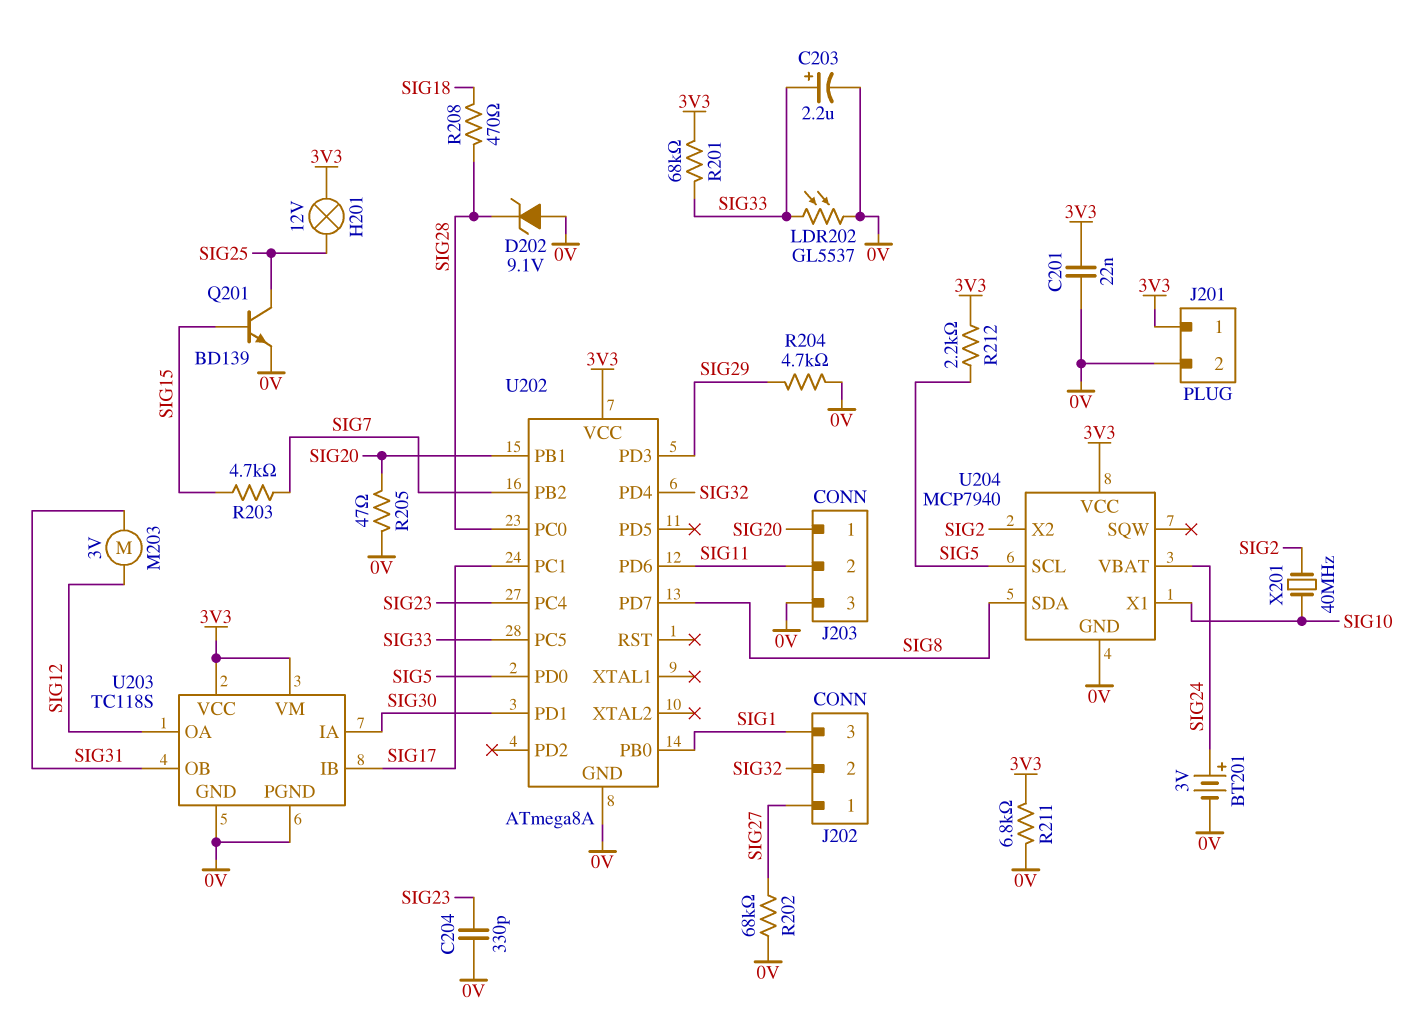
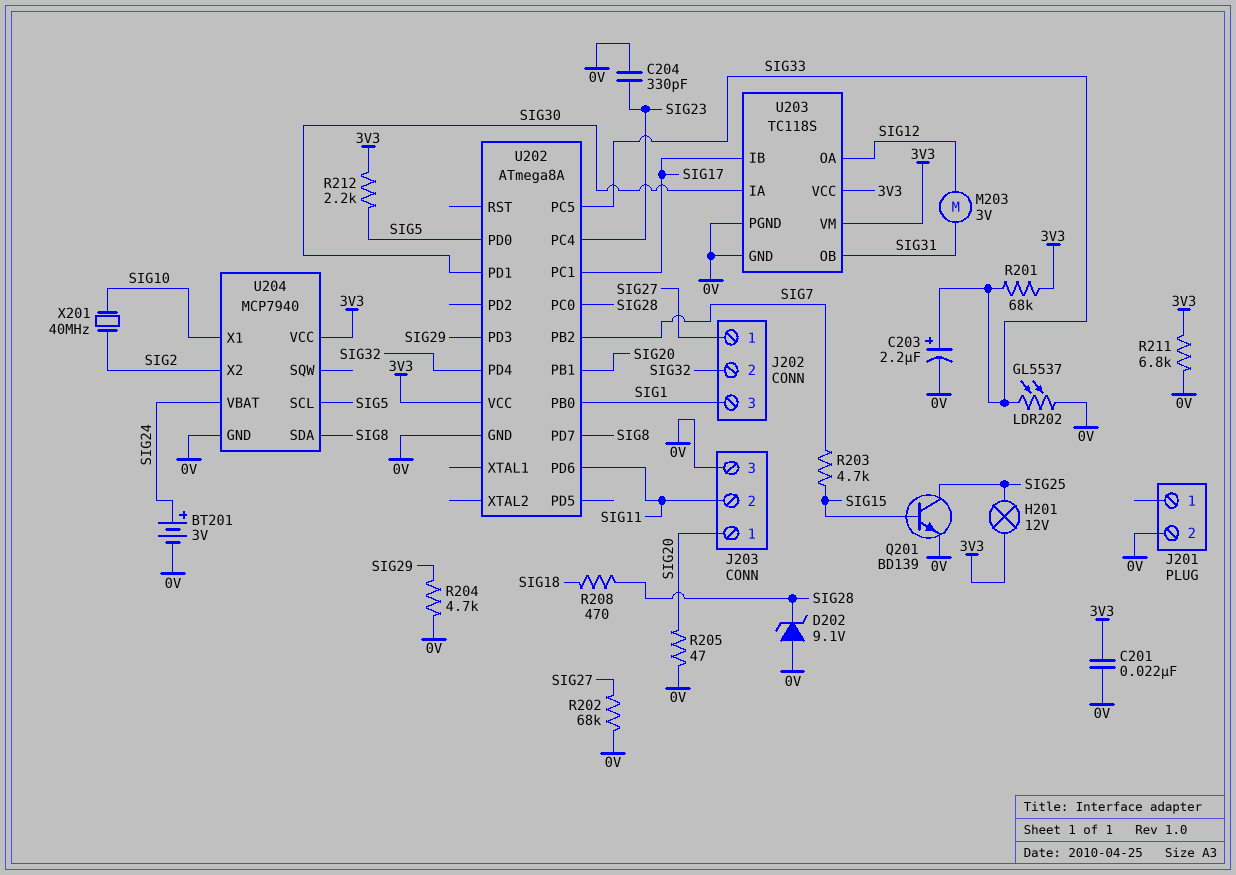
J201 pin 1: 3V3 -> none

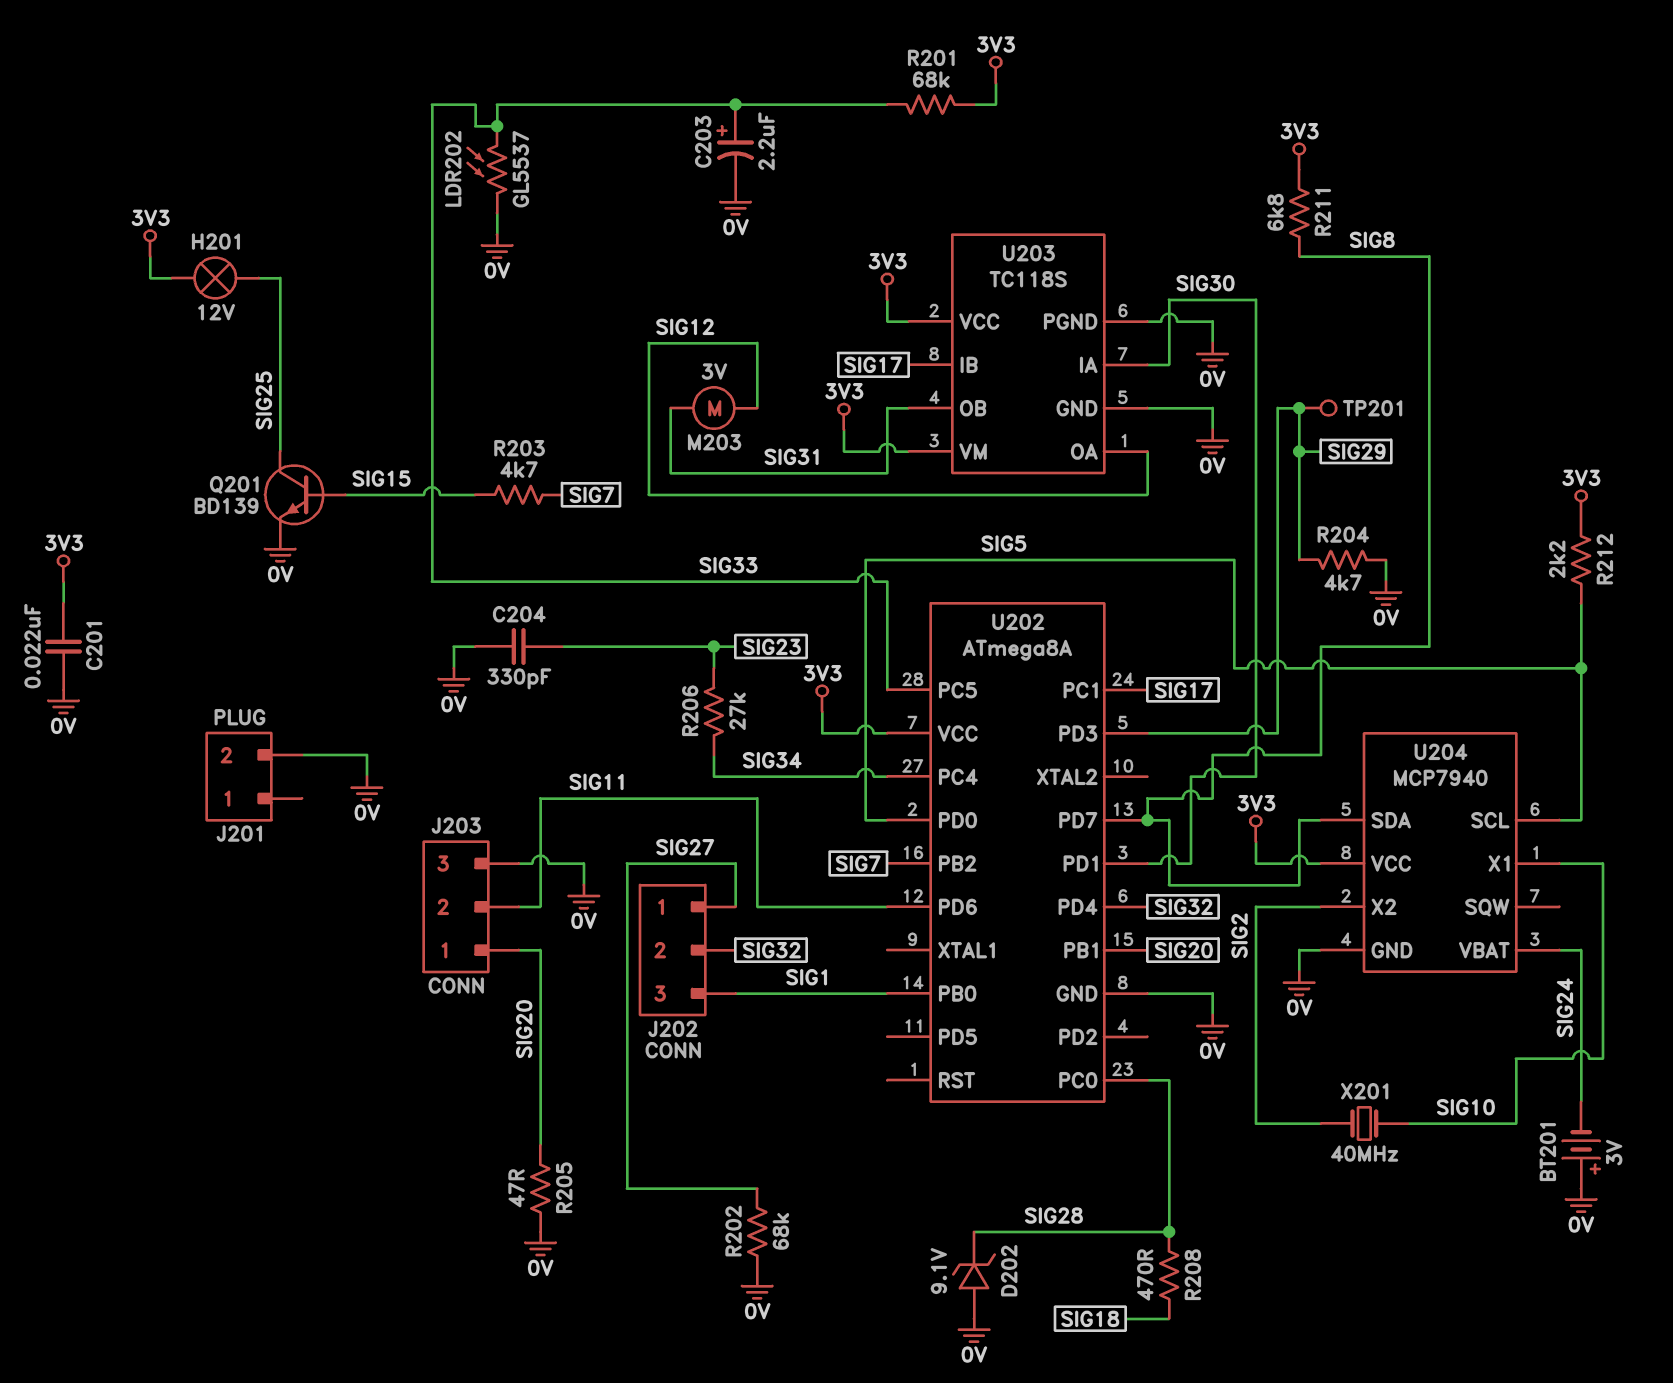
BT201: 3V (plus SIG24, minus 0V) -> 3V (plus 0V, minus SIG24)
R206: none -> 27k (SIG23, SIG34)
R211: 6.8k (0V, 3V3) -> 6.8k (3V3, SIG8)
TP201: none -> test point (SIG29)
U202 pin PC4: SIG23 -> SIG34

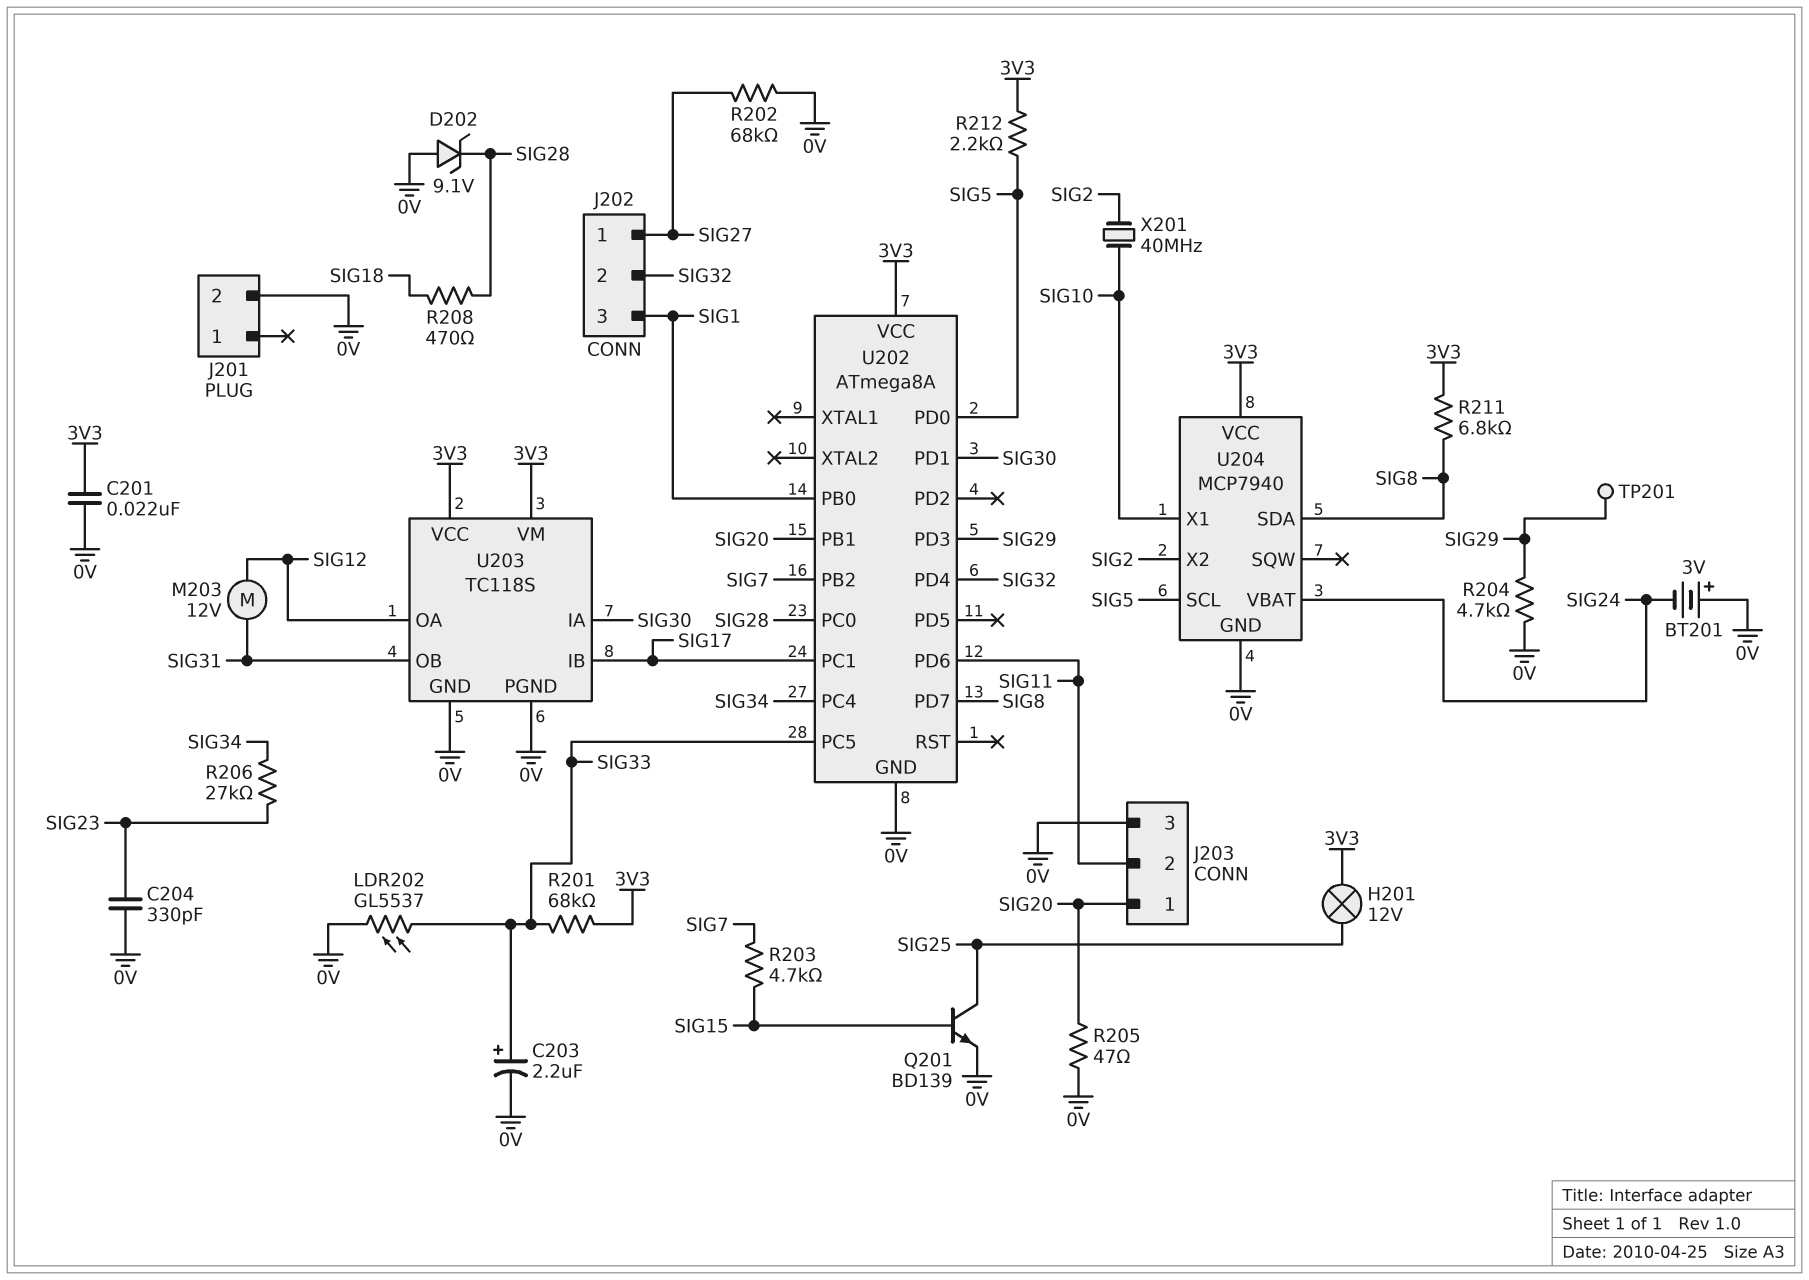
M203: motor 3V (SIG12, SIG31) -> motor 12V (SIG12, SIG31)

